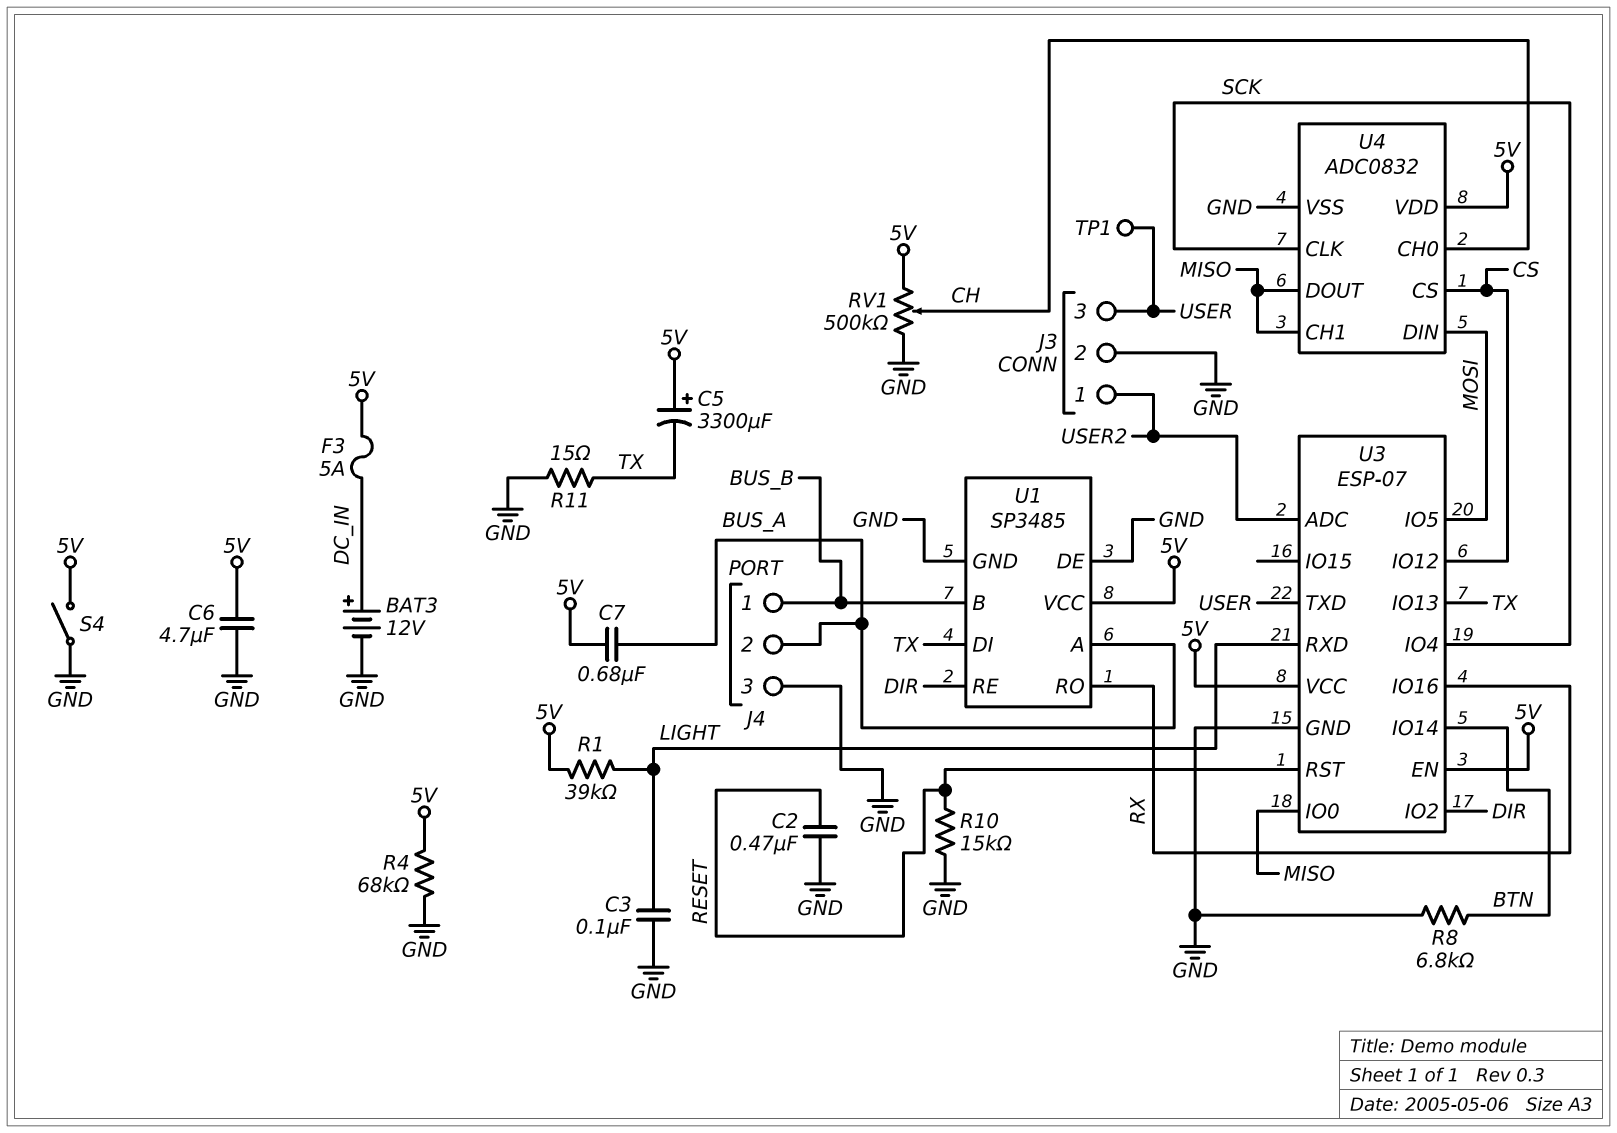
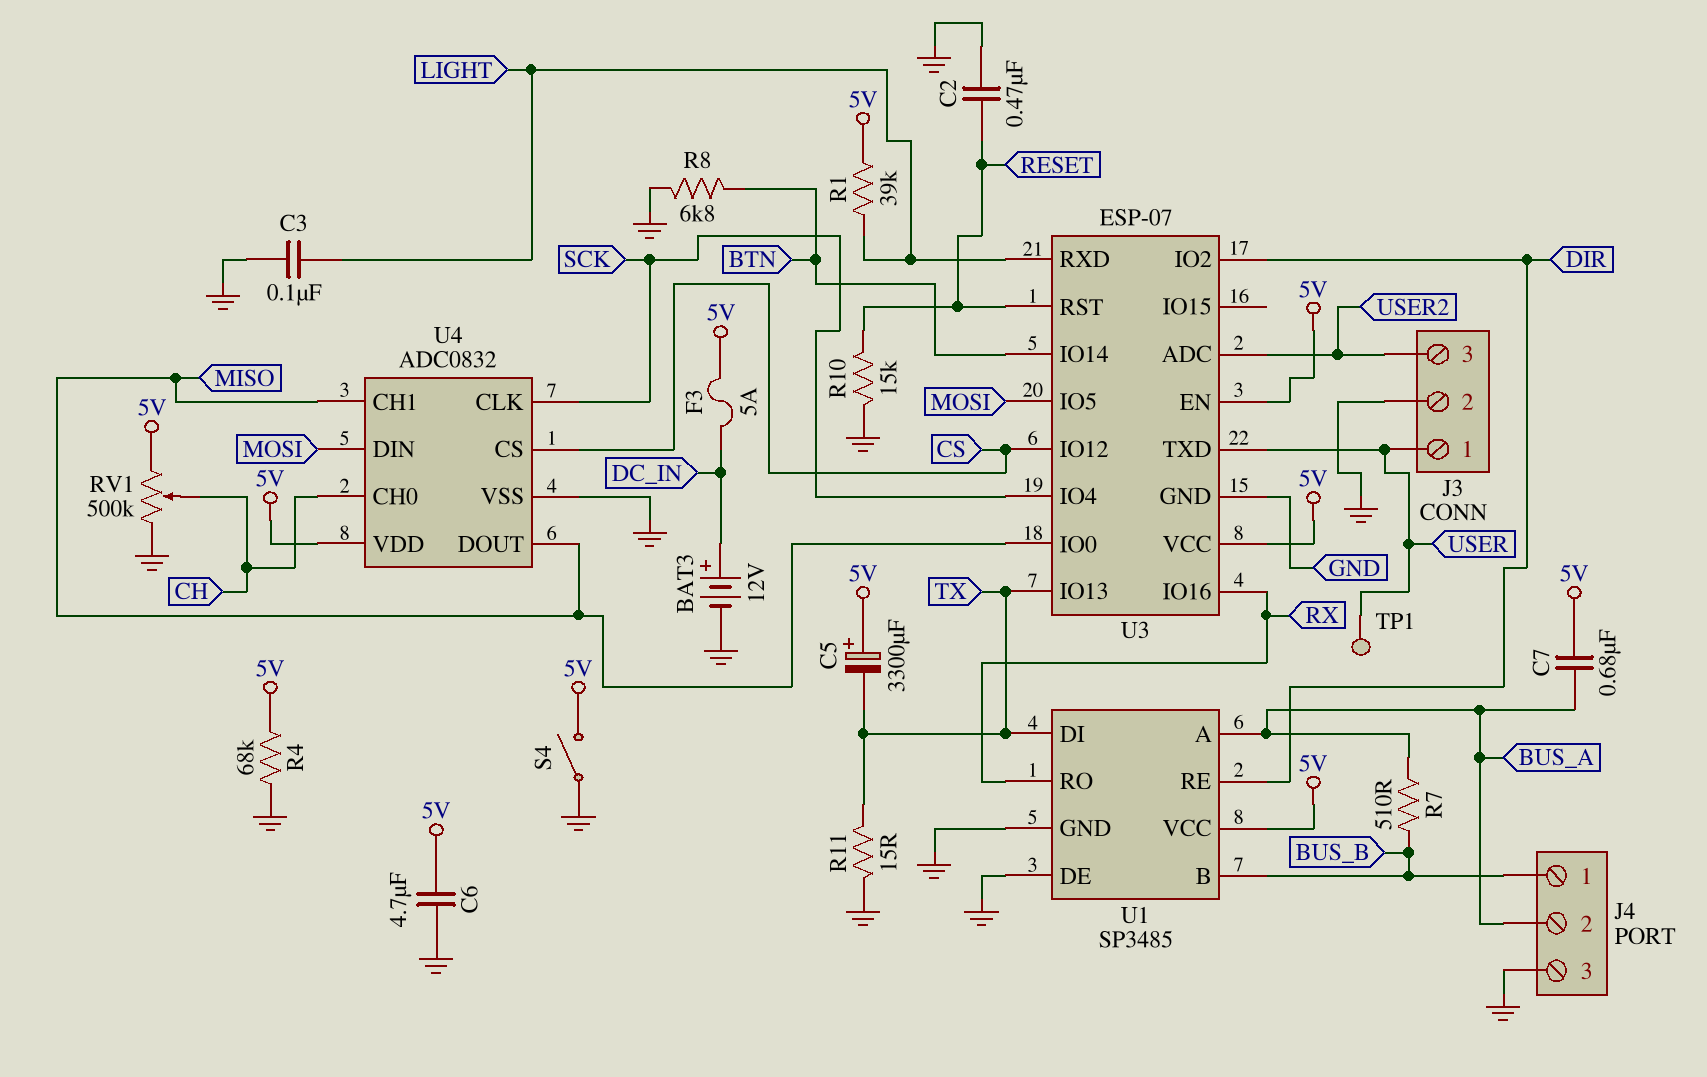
J3 pin 1: USER2 -> USER
J3 pin 3: USER -> USER2
R7: none -> 510 (BUS_A, BUS_B)

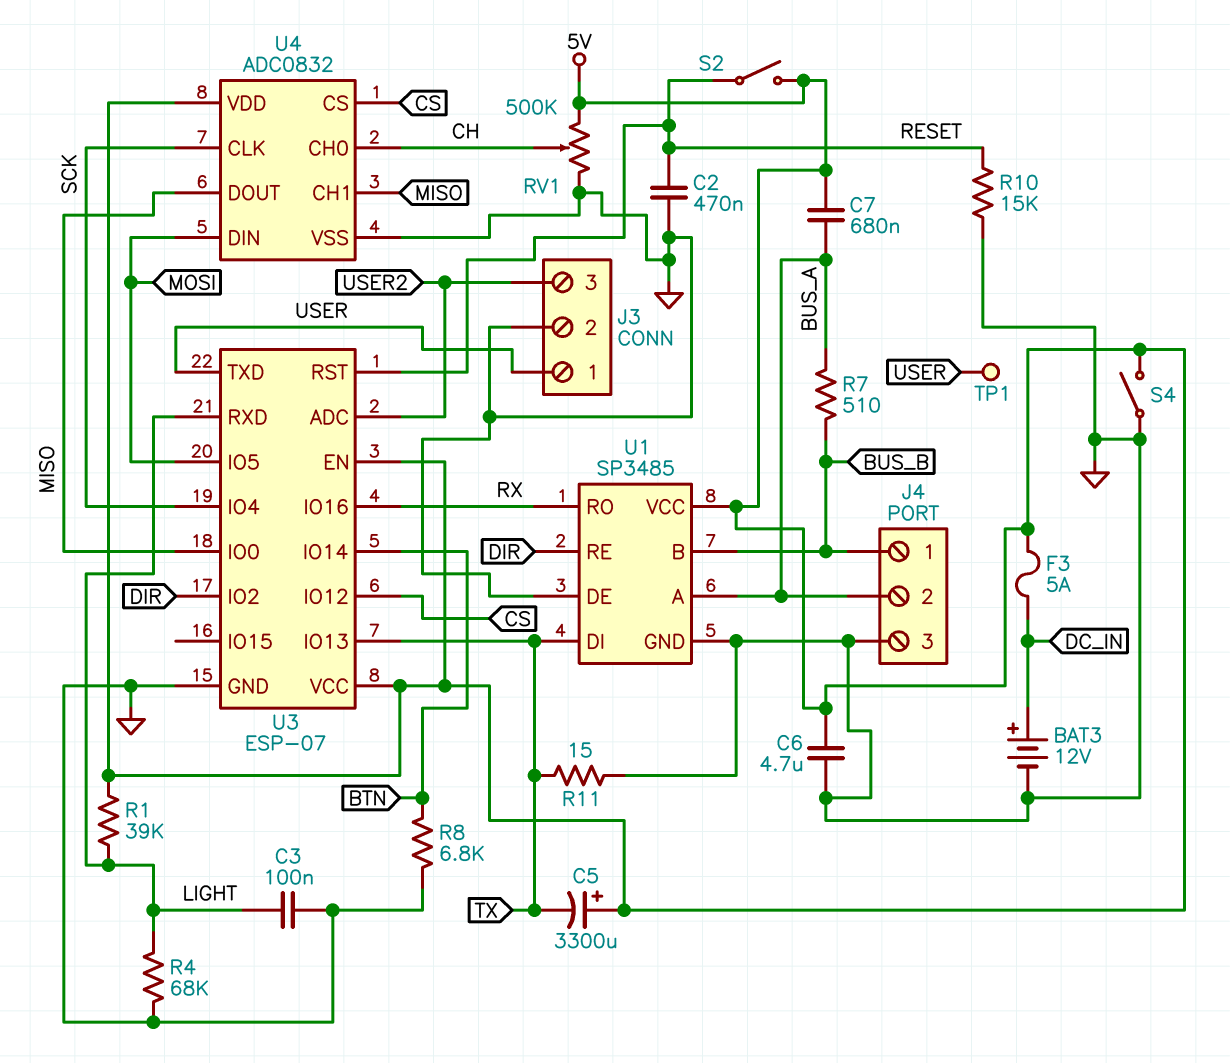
R4: 68k (5V, GND) -> 68k (GND, LIGHT)
S2: none -> switch (5V, RESET)

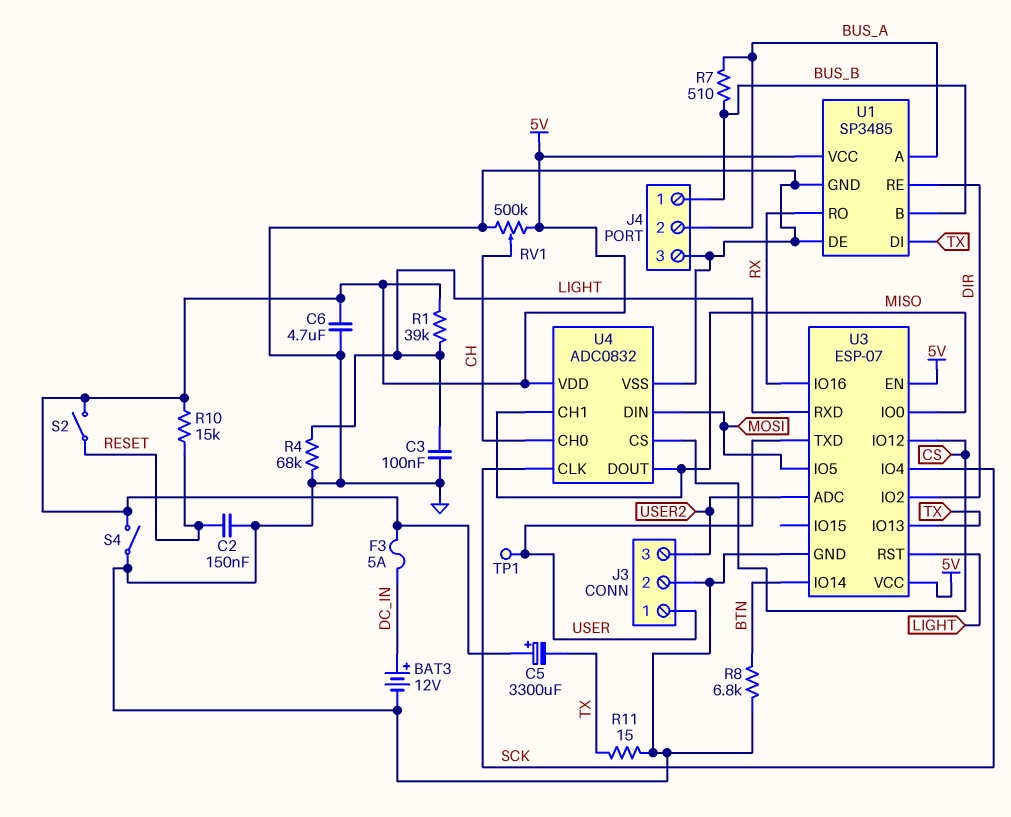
C2: 470nF (GND, RESET) -> 150nF (GND, RESET)
C7: 680nF (5V, BUS_A) -> none
R10: 15k (GND, RESET) -> 15k (5V, RESET)
U3 pin RST: RESET -> LIGHT

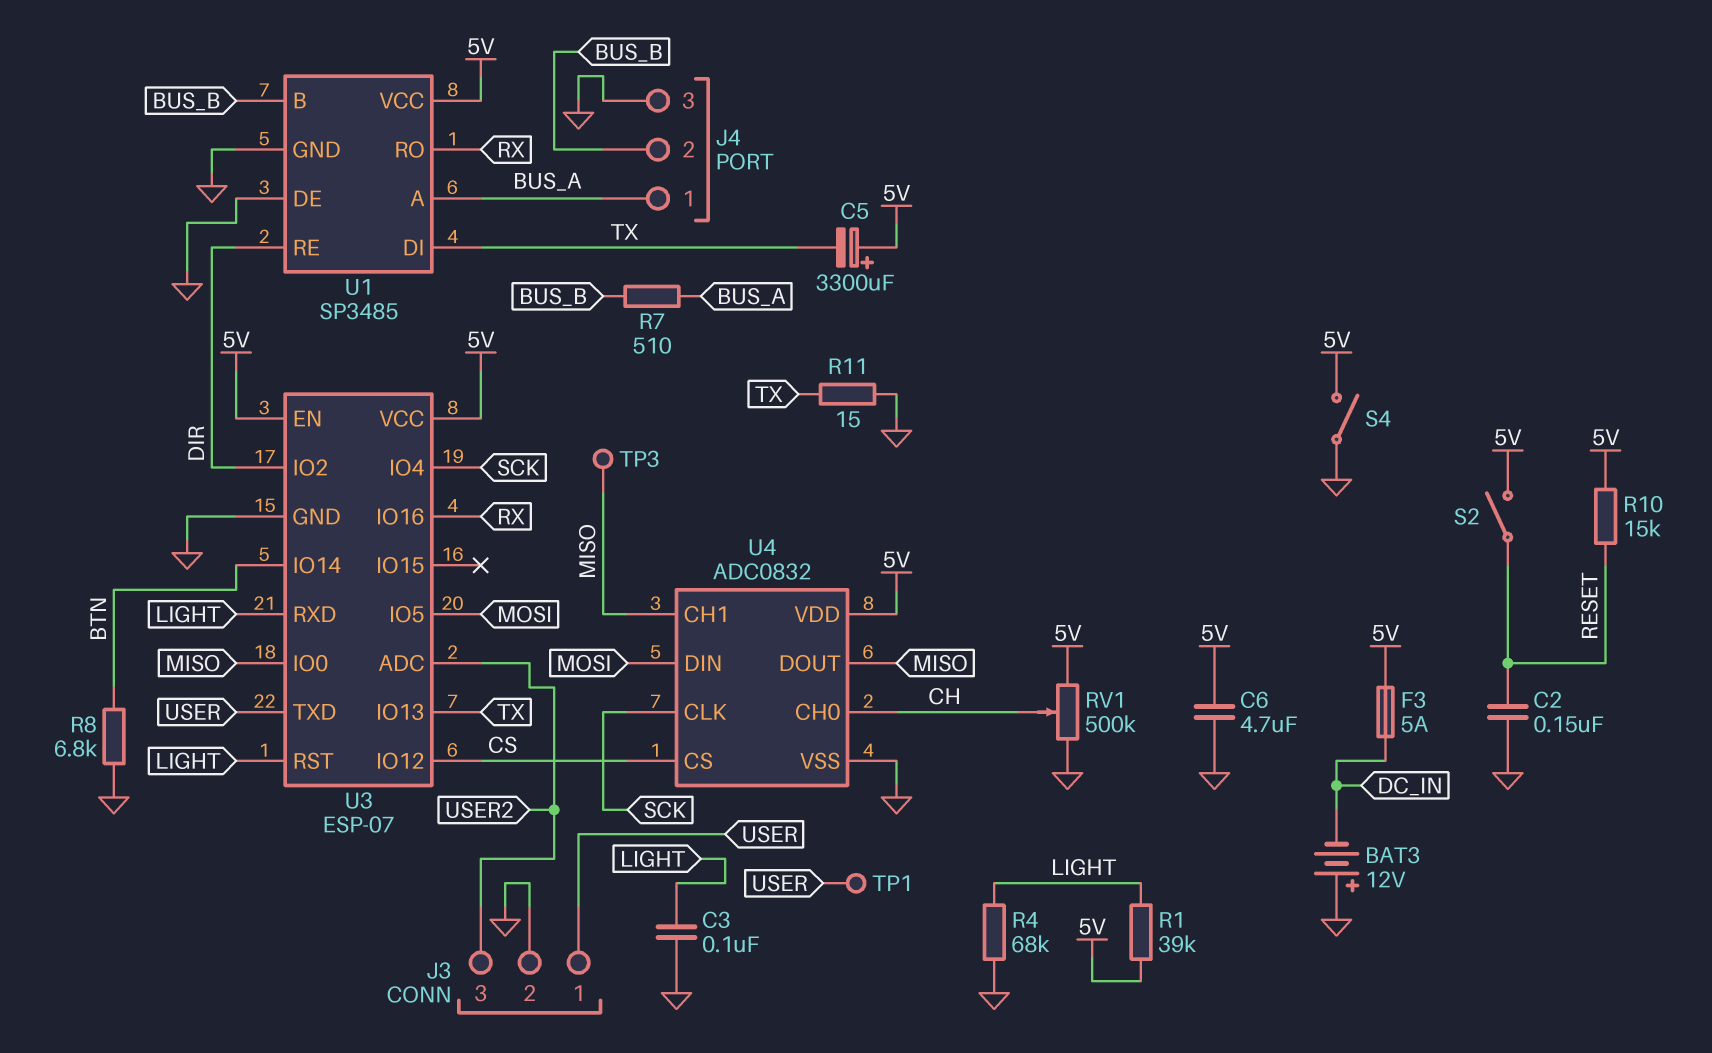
BAT3: 12V (plus DC_IN, minus GND) -> 12V (plus GND, minus DC_IN)
J4 pin 1: BUS_B -> BUS_A
J4 pin 2: BUS_A -> BUS_B
TP3: none -> test point (MISO)

